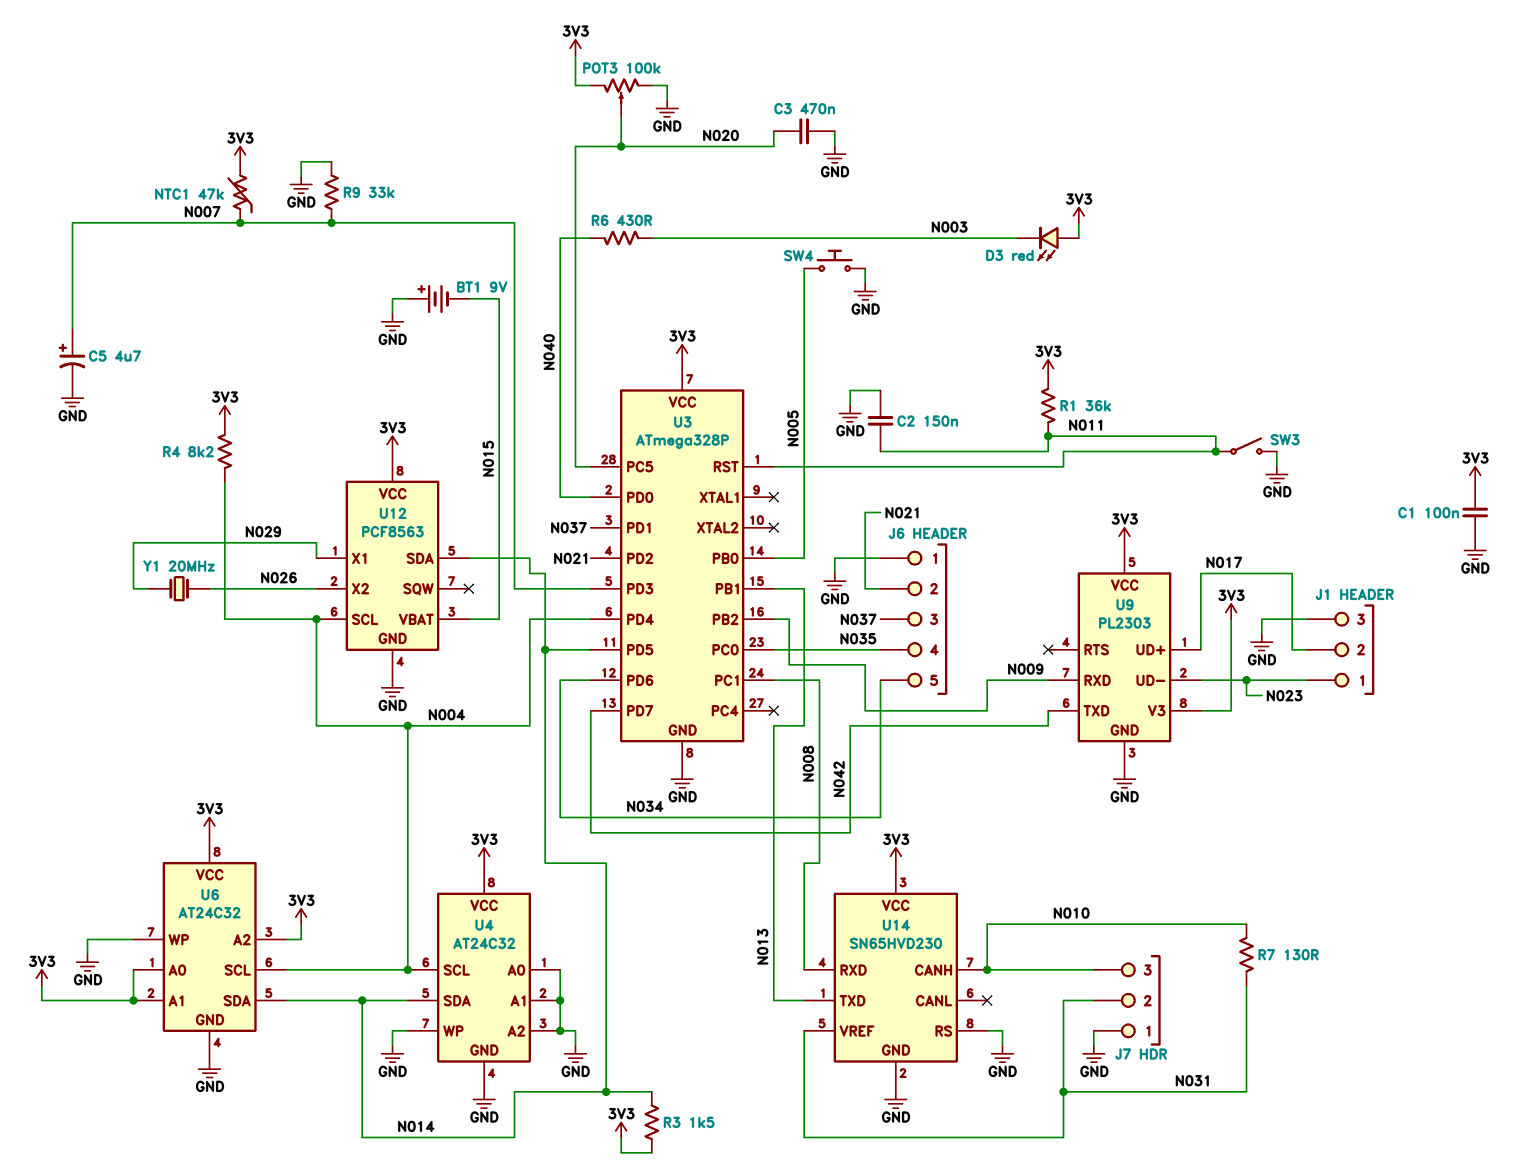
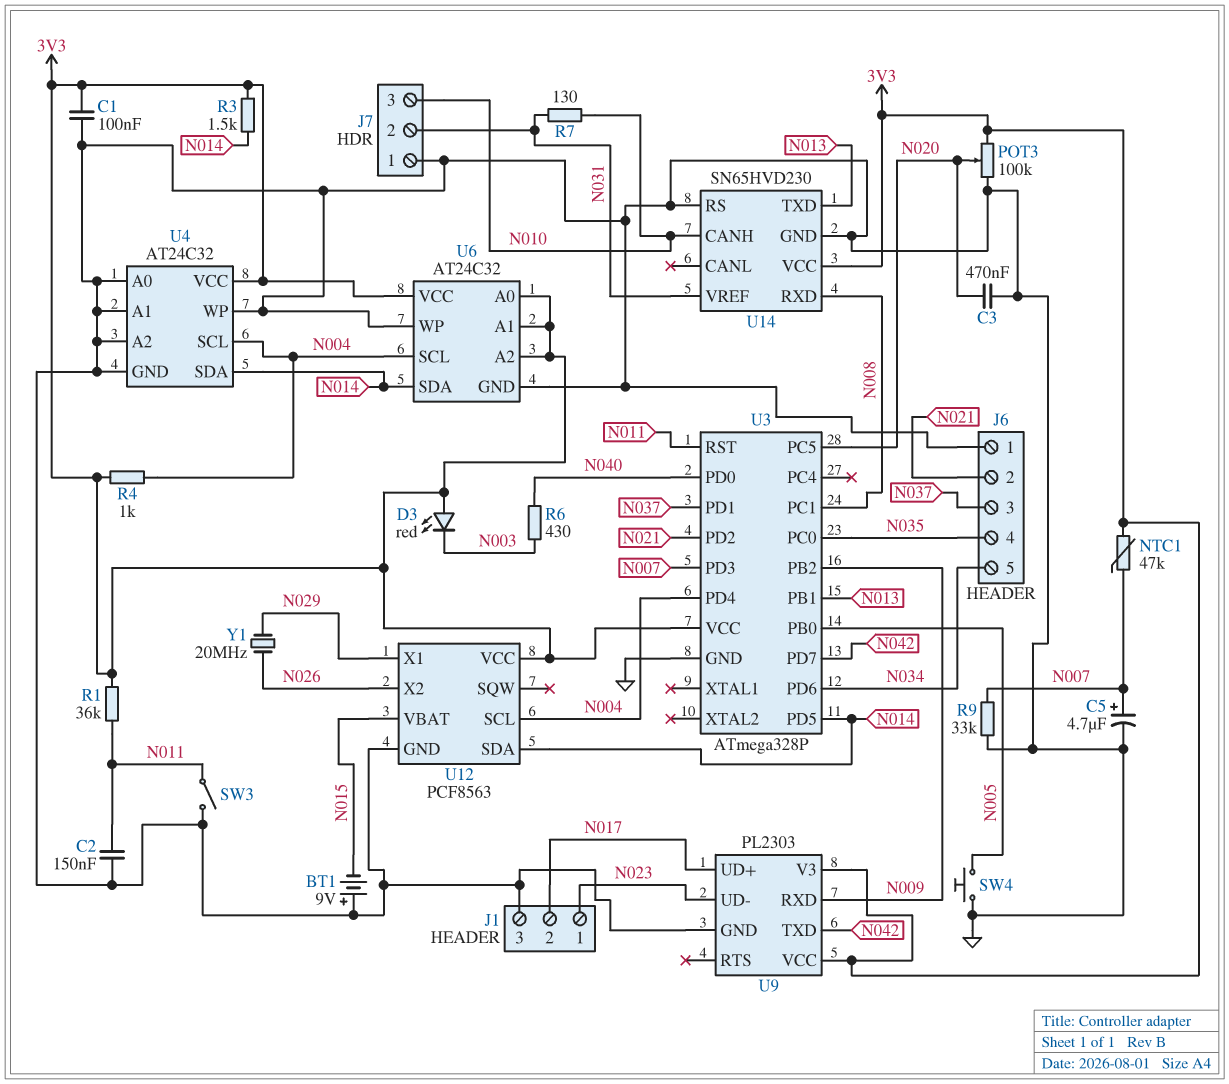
R4: 8.2k (3V3, N004) -> 1k (3V3, N004)

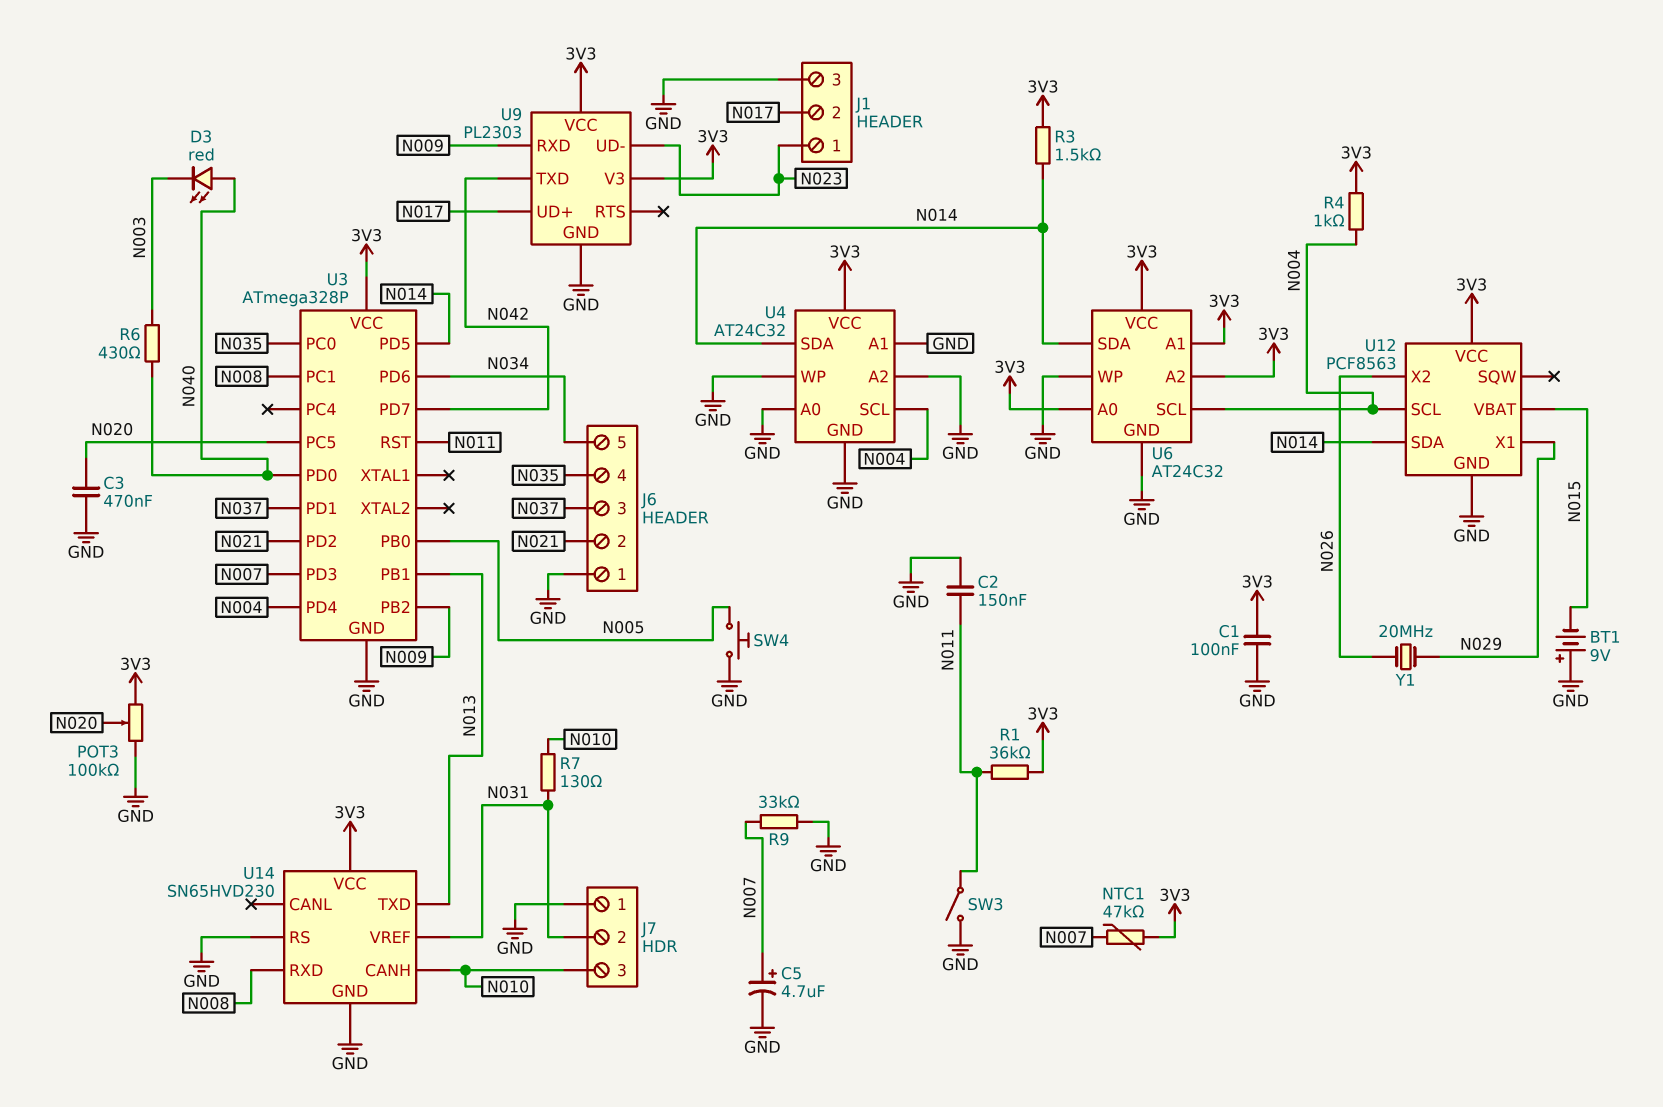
D3: LED red (A 3V3, K N003) -> LED red (A N040, K N003)

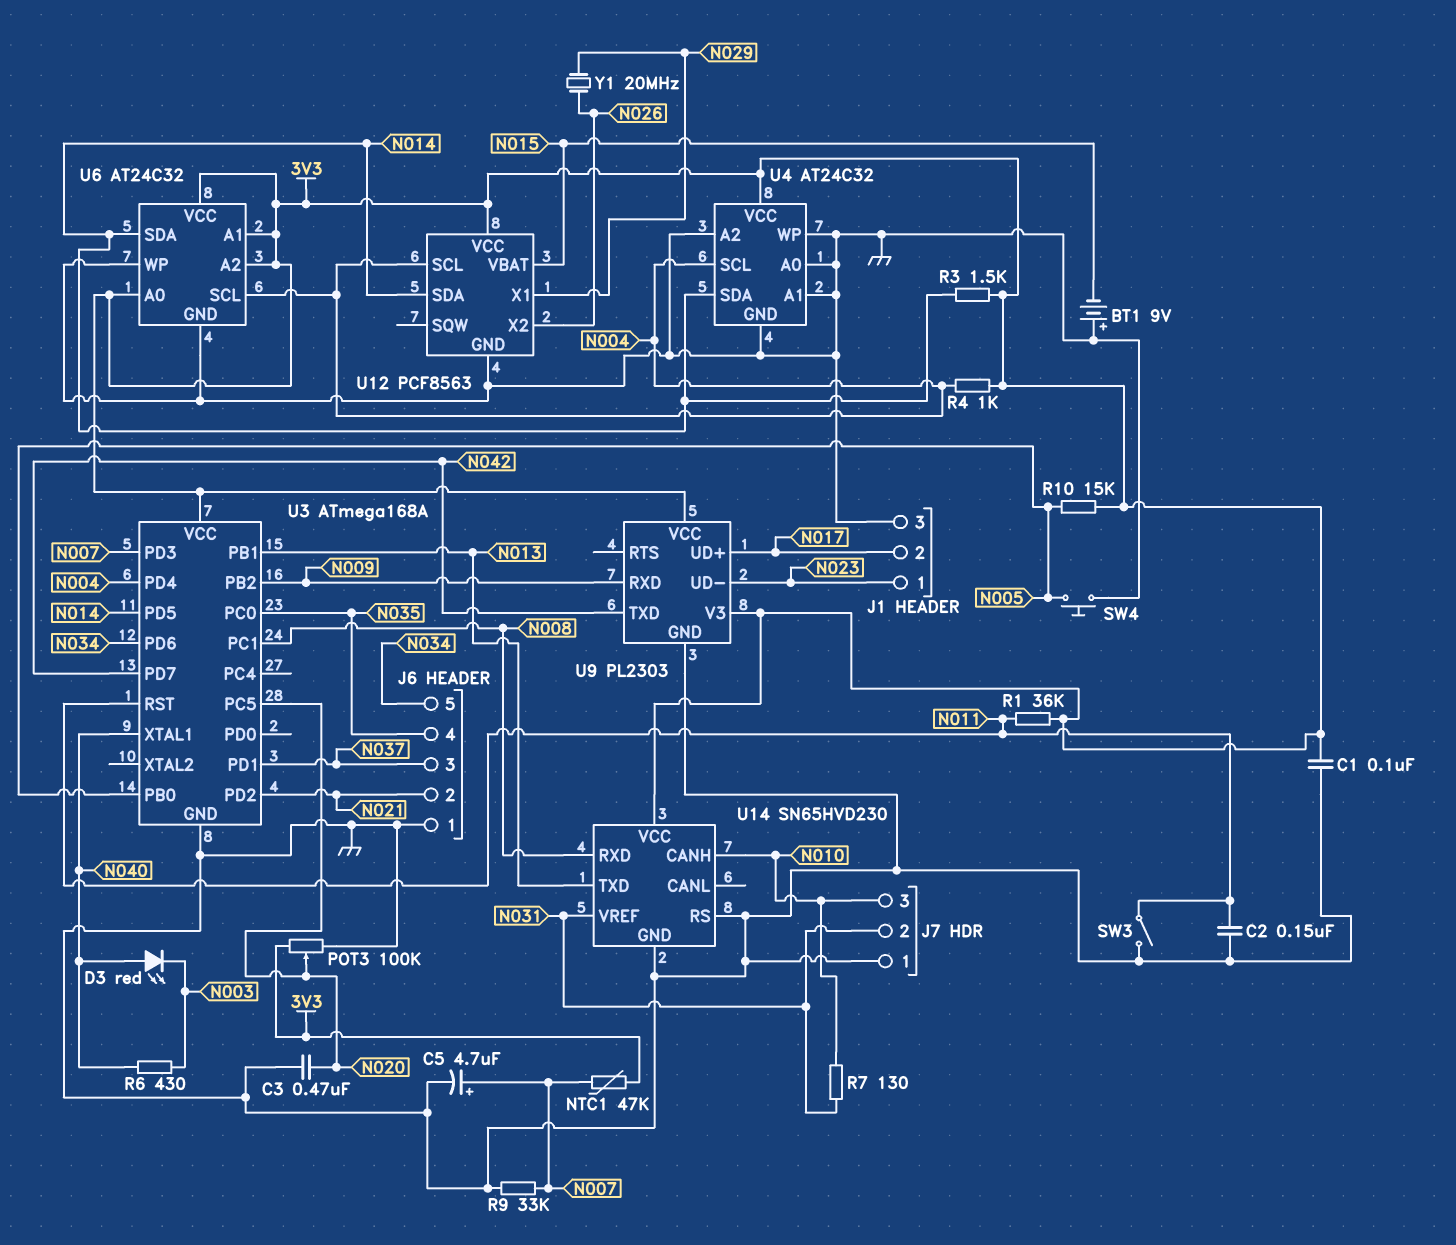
R10: none -> 15k (3V3, N005)
U3: ATmega328P -> ATmega168A
U3 pin PD0: N040 -> none
U3 pin XTAL1: none -> N040

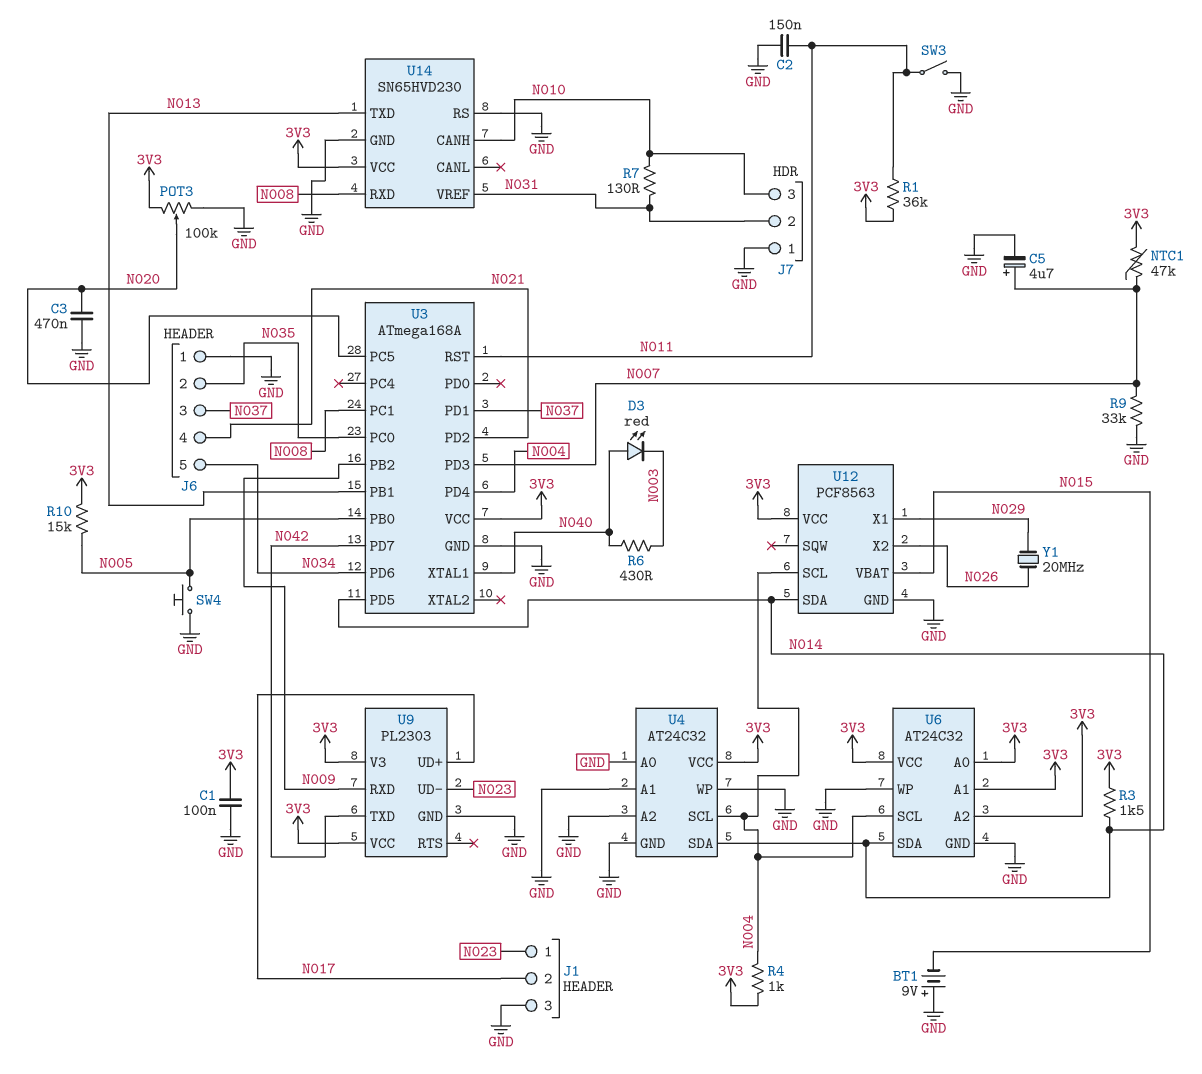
J6 pin 2: N021 -> N035
J6 pin 4: N035 -> N021

